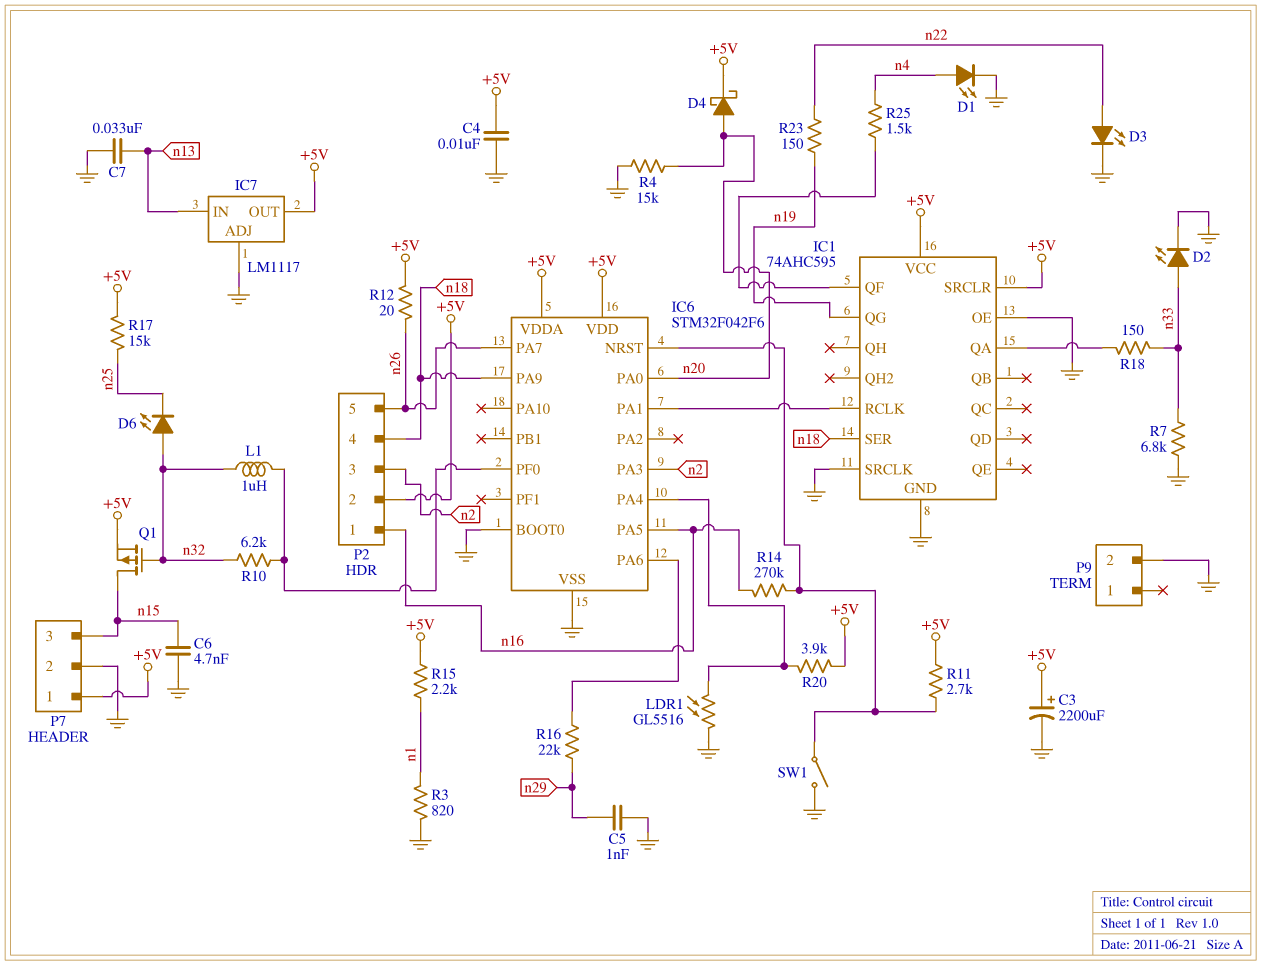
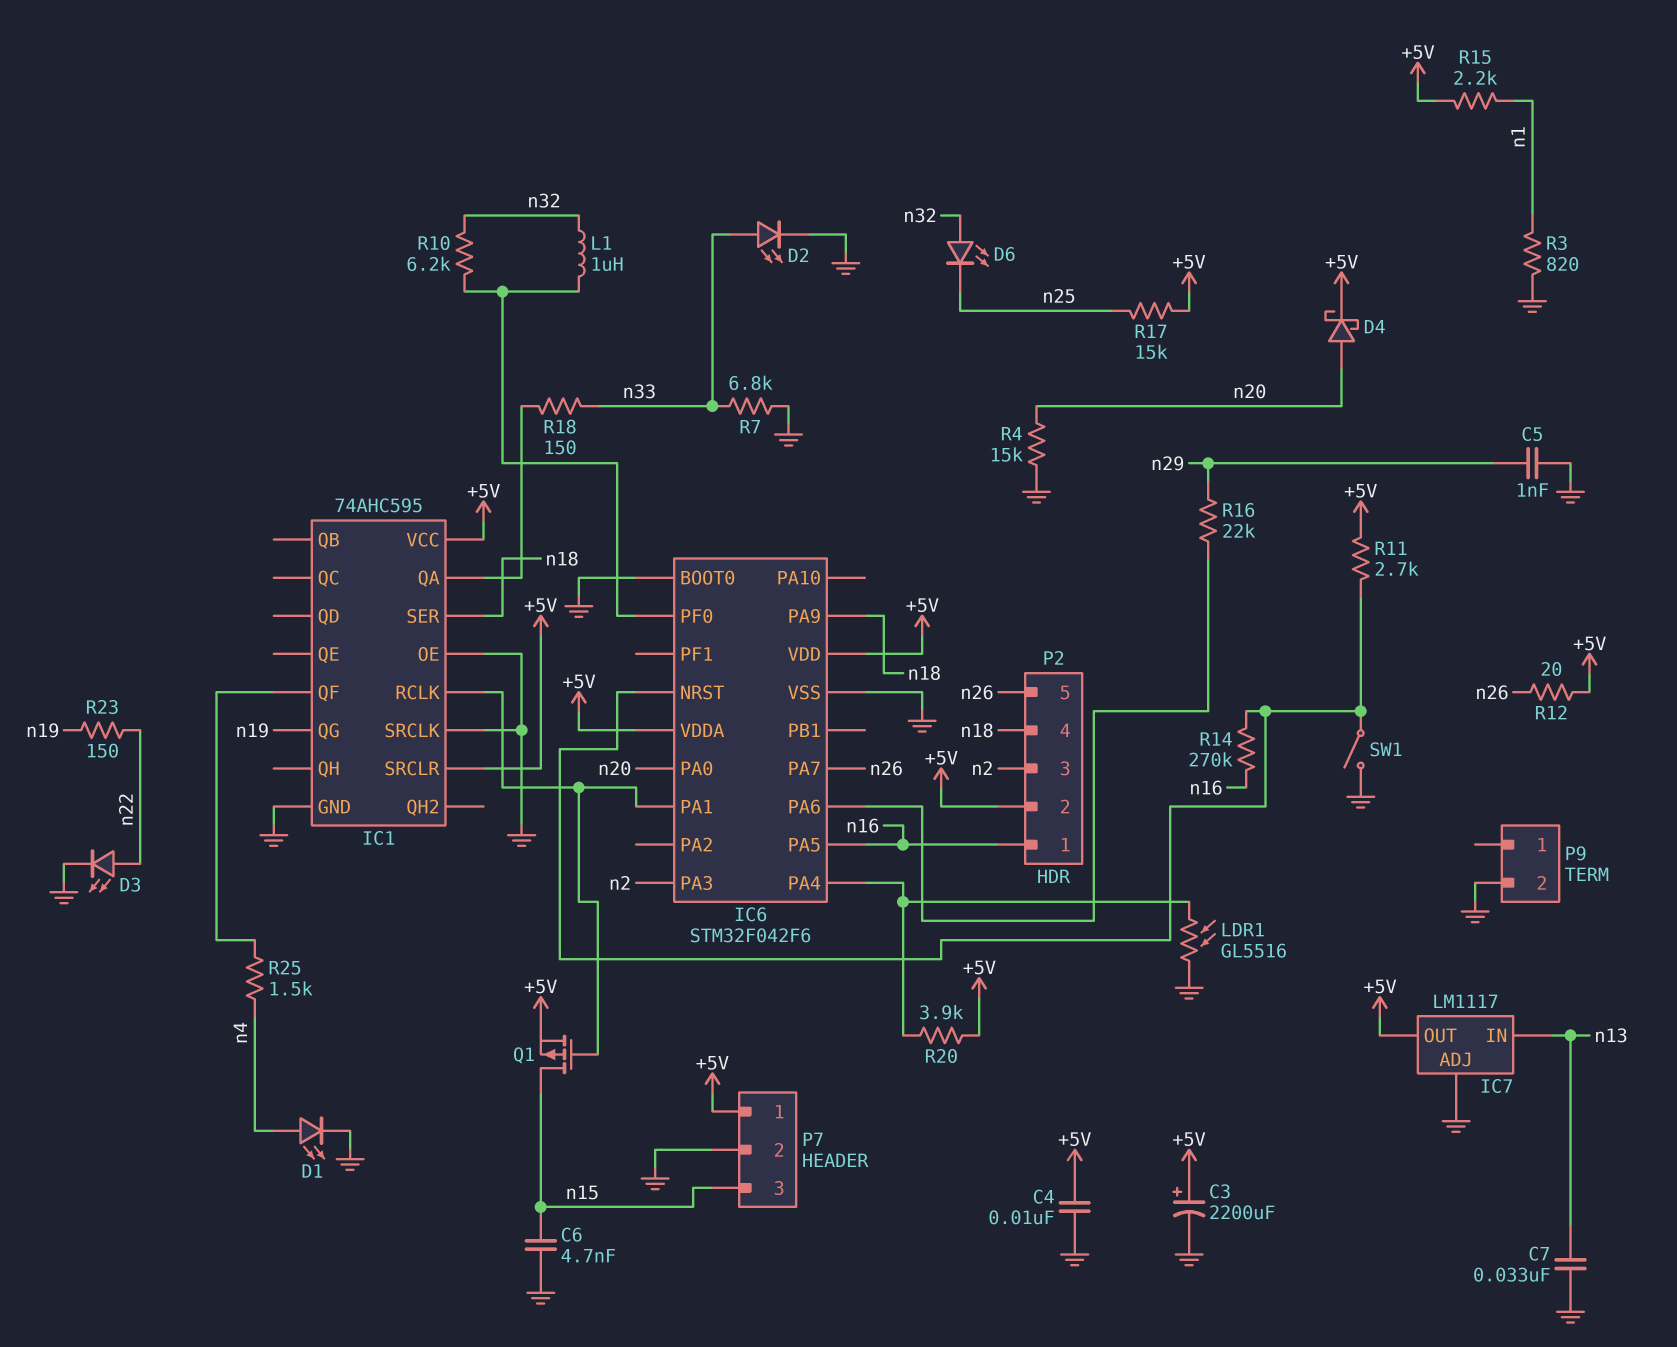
Q1: PMOS (G n32, D n15, S +5V) -> PMOS (G IC1/RCLK, D n15, S +5V)

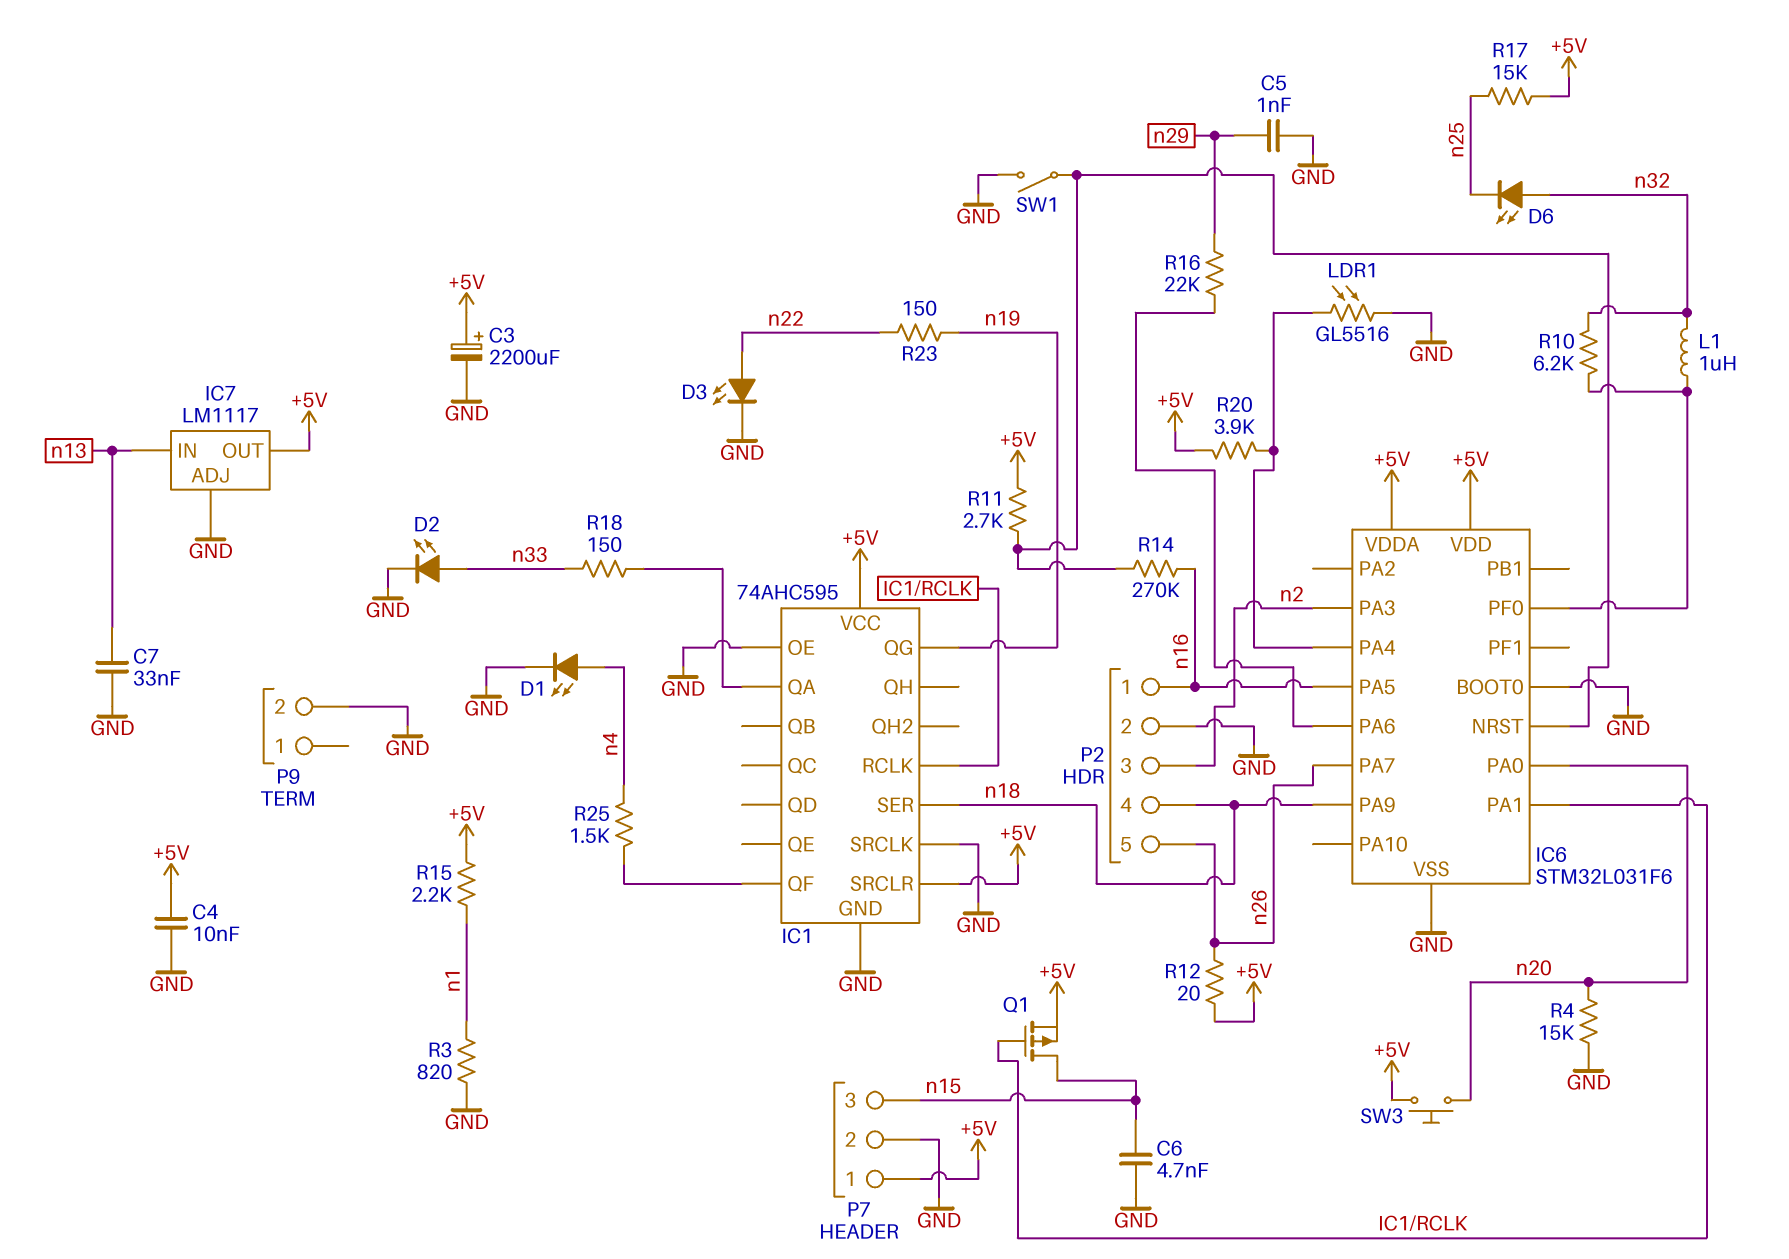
D4: schottky (A n20, K +5V) -> none
IC6: STM32F042F6 -> STM32L031F6
P2 pin 2: +5V -> GND
R7: 6.8k (GND, n33) -> none
SW3: none -> button (+5V, n20)

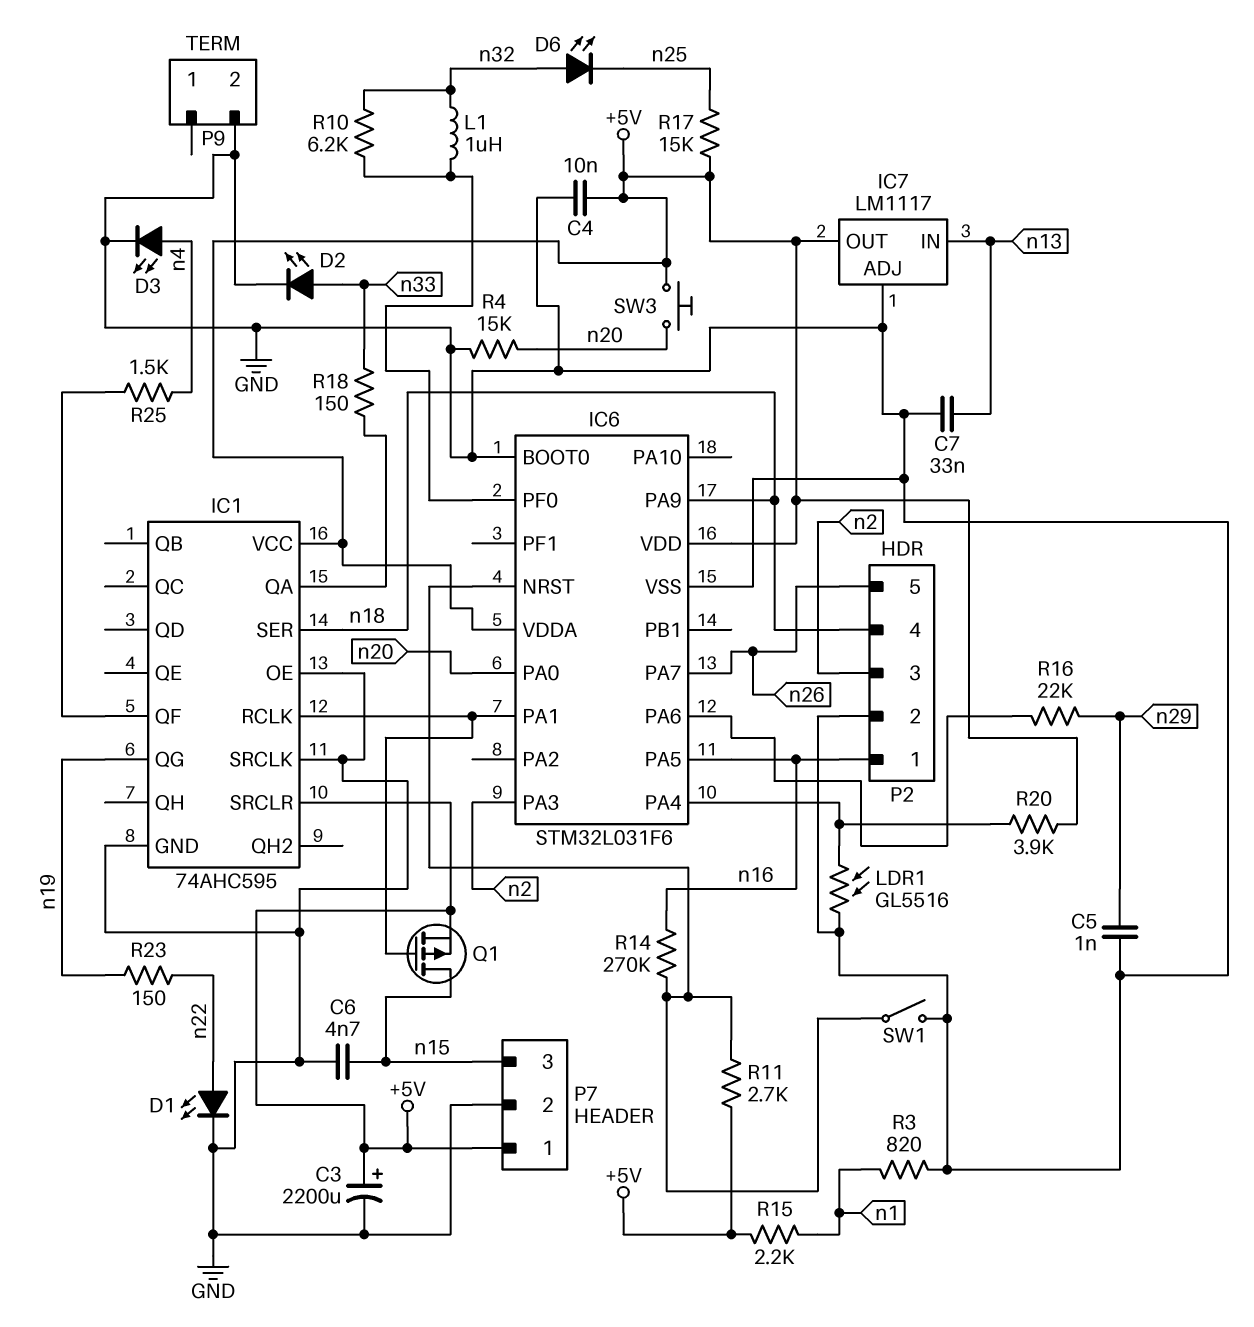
D1: LED (A n4, K GND) -> LED (A n22, K GND)
D3: LED (A n22, K GND) -> LED (A n4, K GND)
R12: 20 (+5V, n26) -> none

